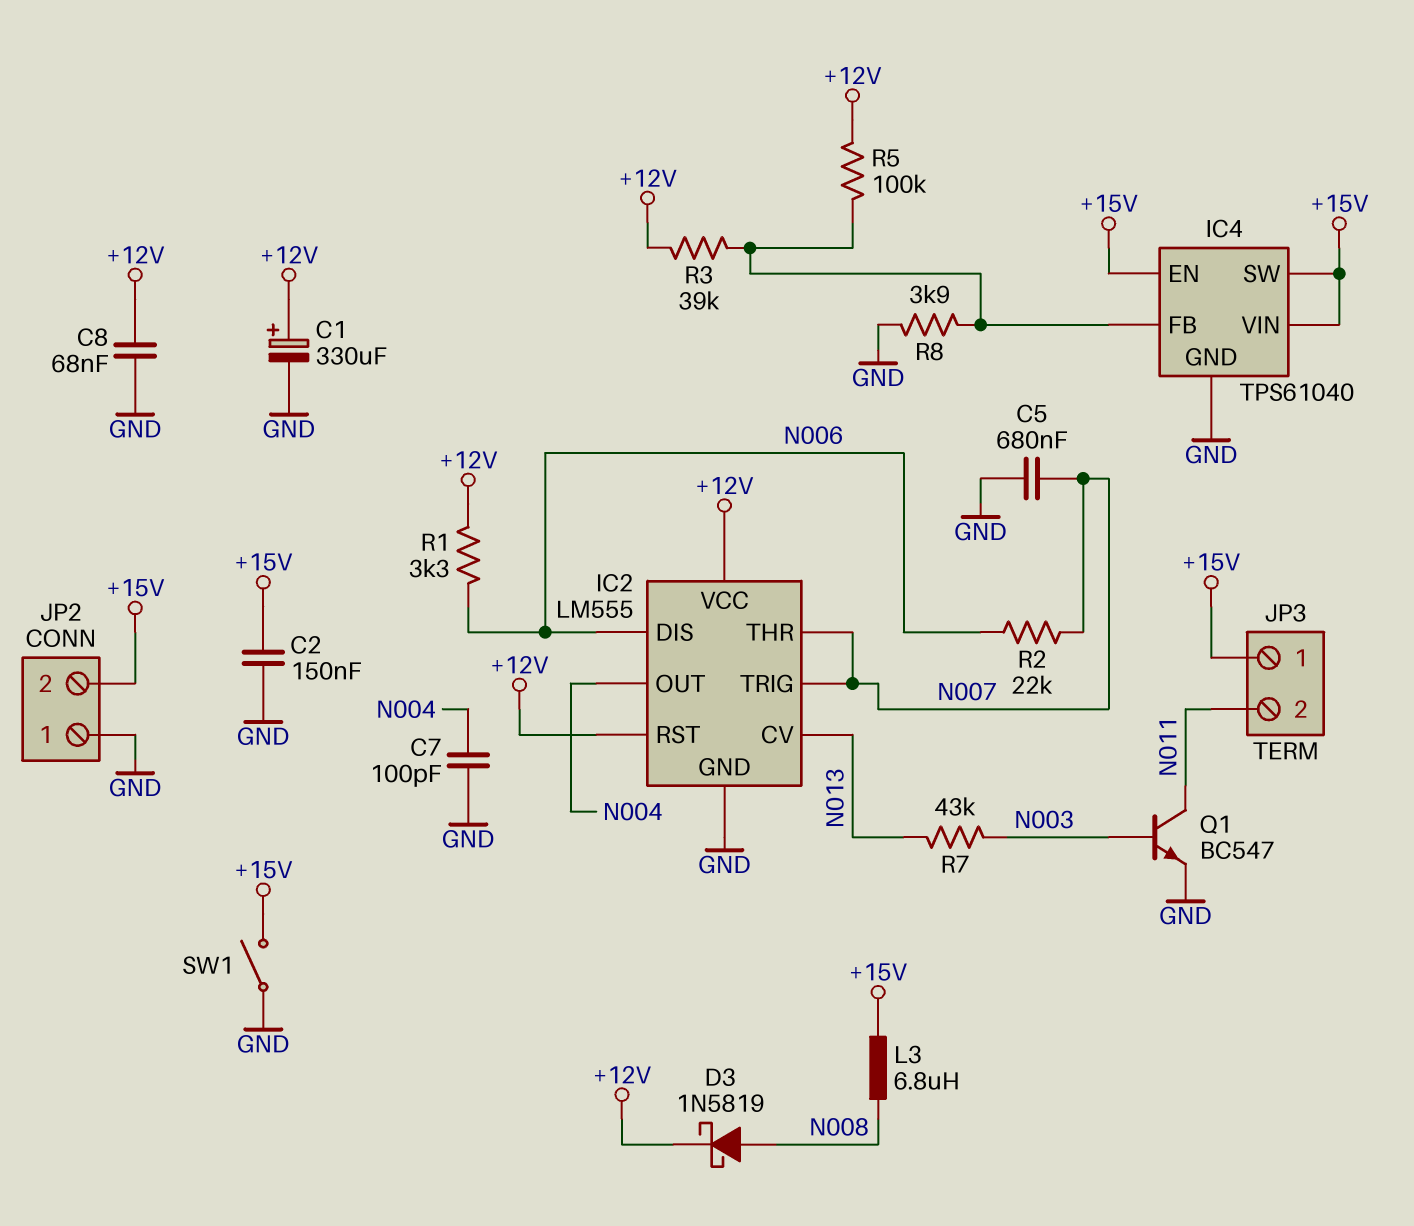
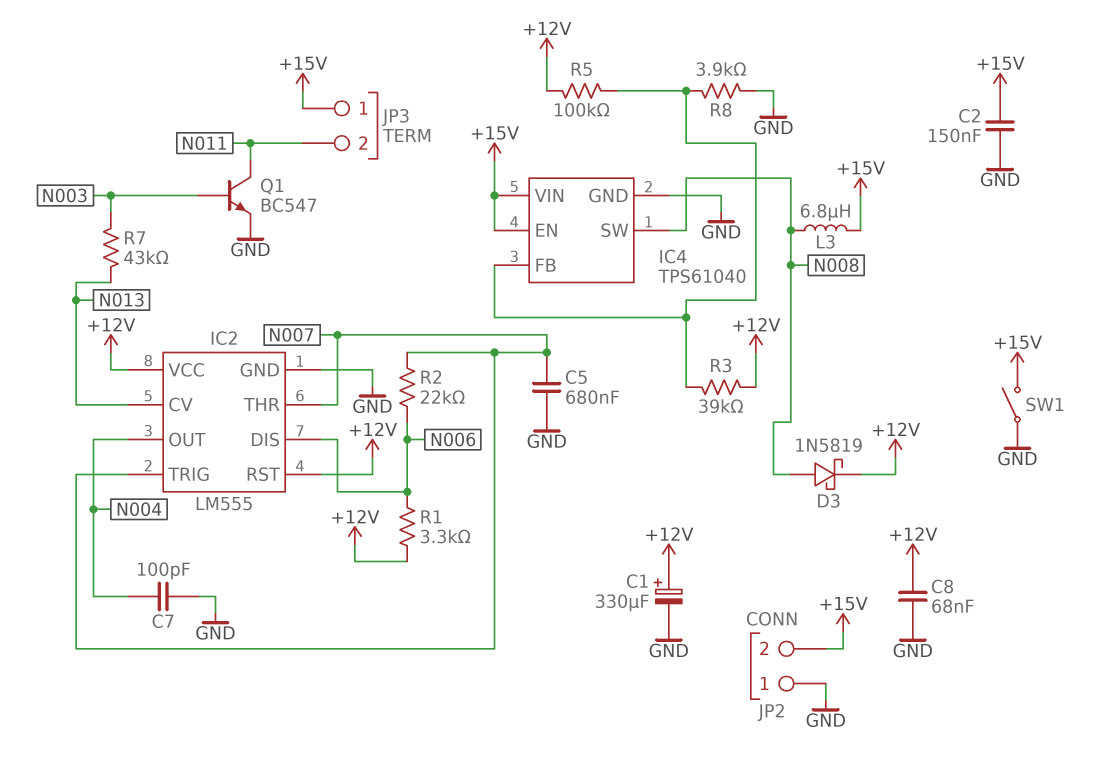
IC4 pin SW: +15V -> N008

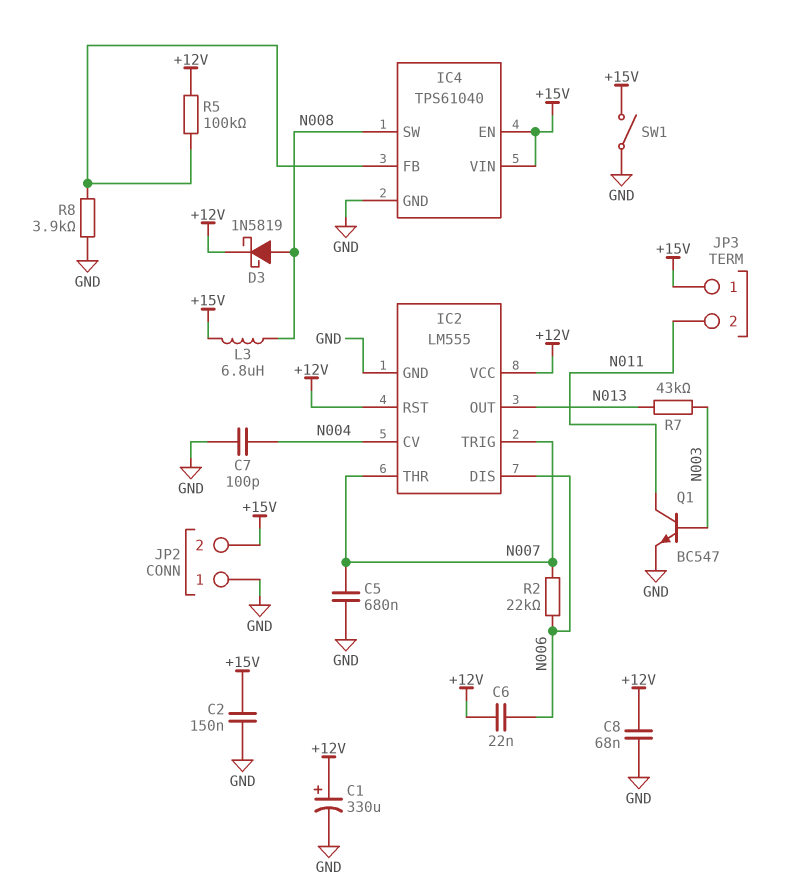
C6: none -> 22nF (+12V, N006)
IC2 pin CV: N013 -> N004
IC2 pin OUT: N004 -> N013
R1: 3.3k (+12V, N006) -> none
R3: 39k (+12V, IC4/FB) -> none

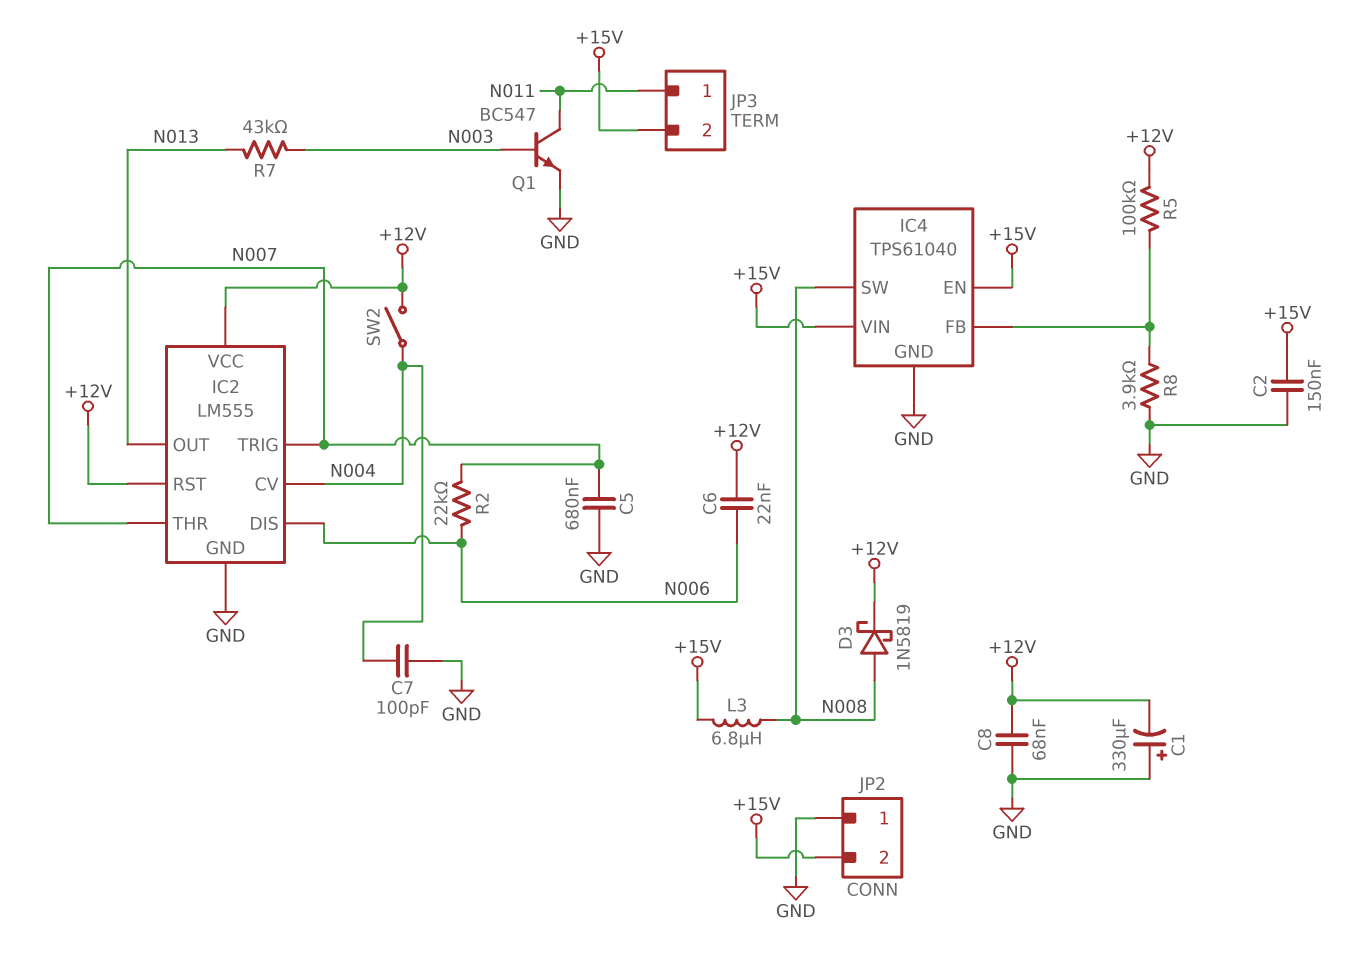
C1: 330uF (plus +12V, minus GND) -> 330uF (plus GND, minus +12V)
JP3 pin 1: +15V -> N011
JP3 pin 2: N011 -> +15V
SW1: switch (+15V, GND) -> none
SW2: none -> switch (+12V, N004)

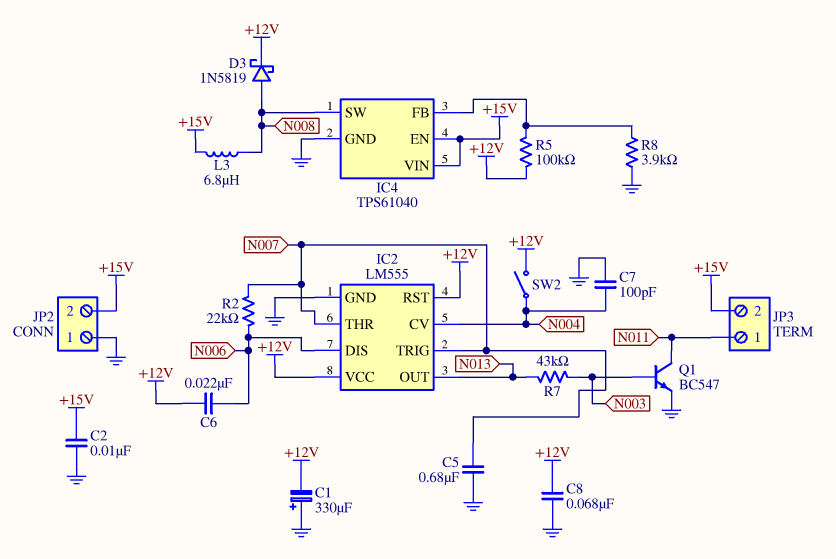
C2: 150nF (+15V, GND) -> 10nF (+15V, GND)

